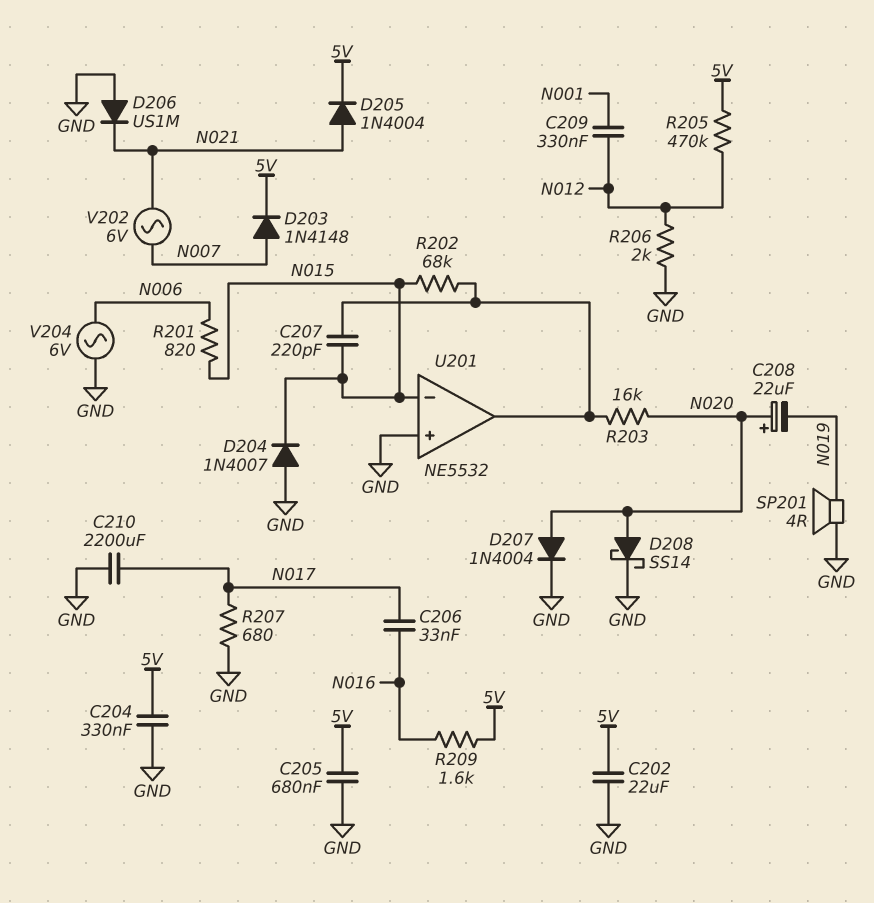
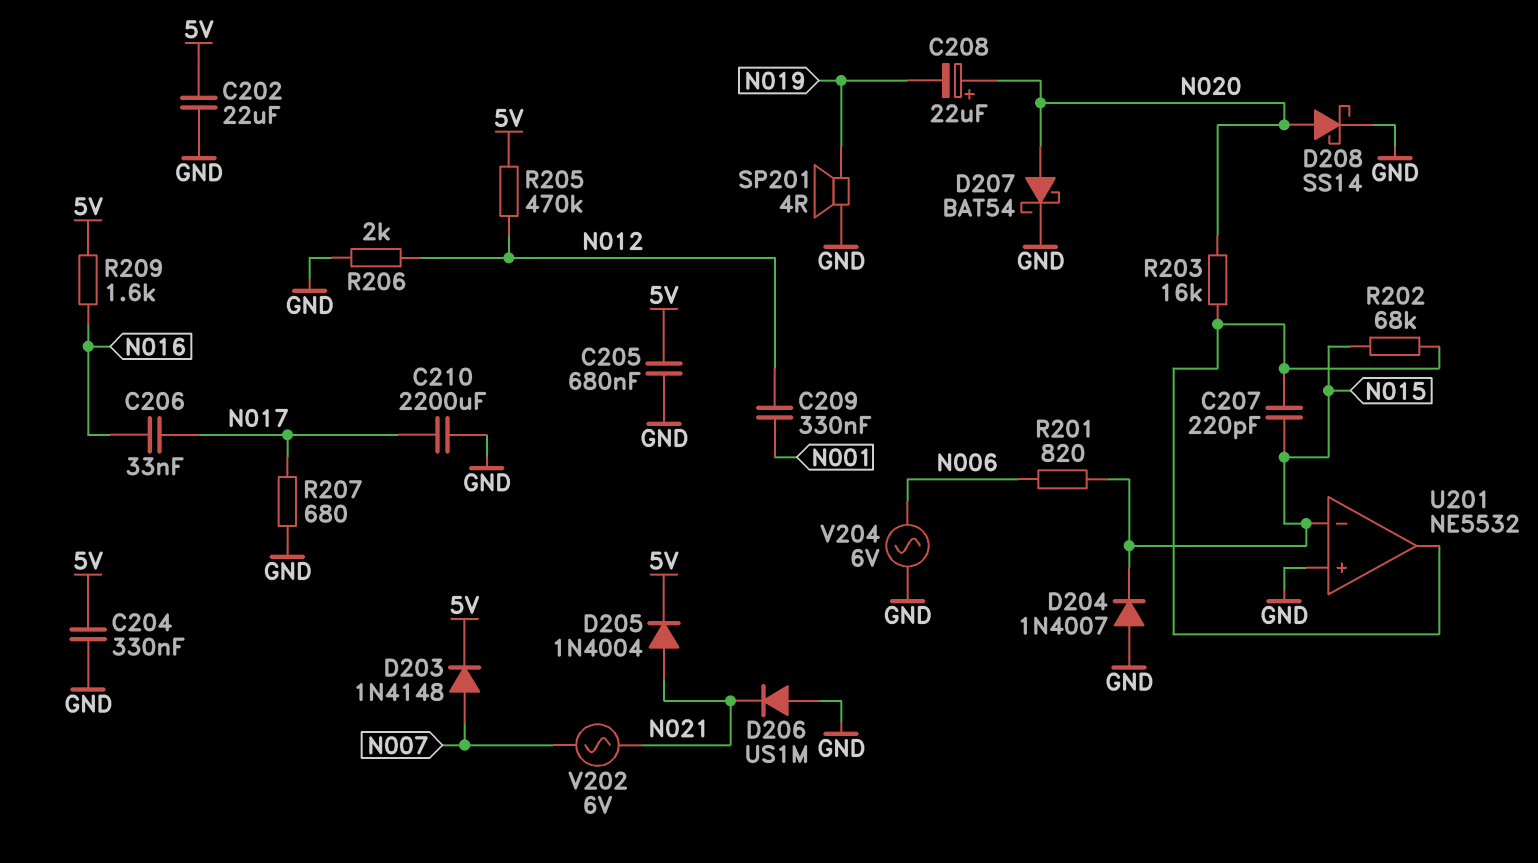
D207: diode 1N4004 (A N020, K GND) -> schottky BAT54 (A N020, K GND)

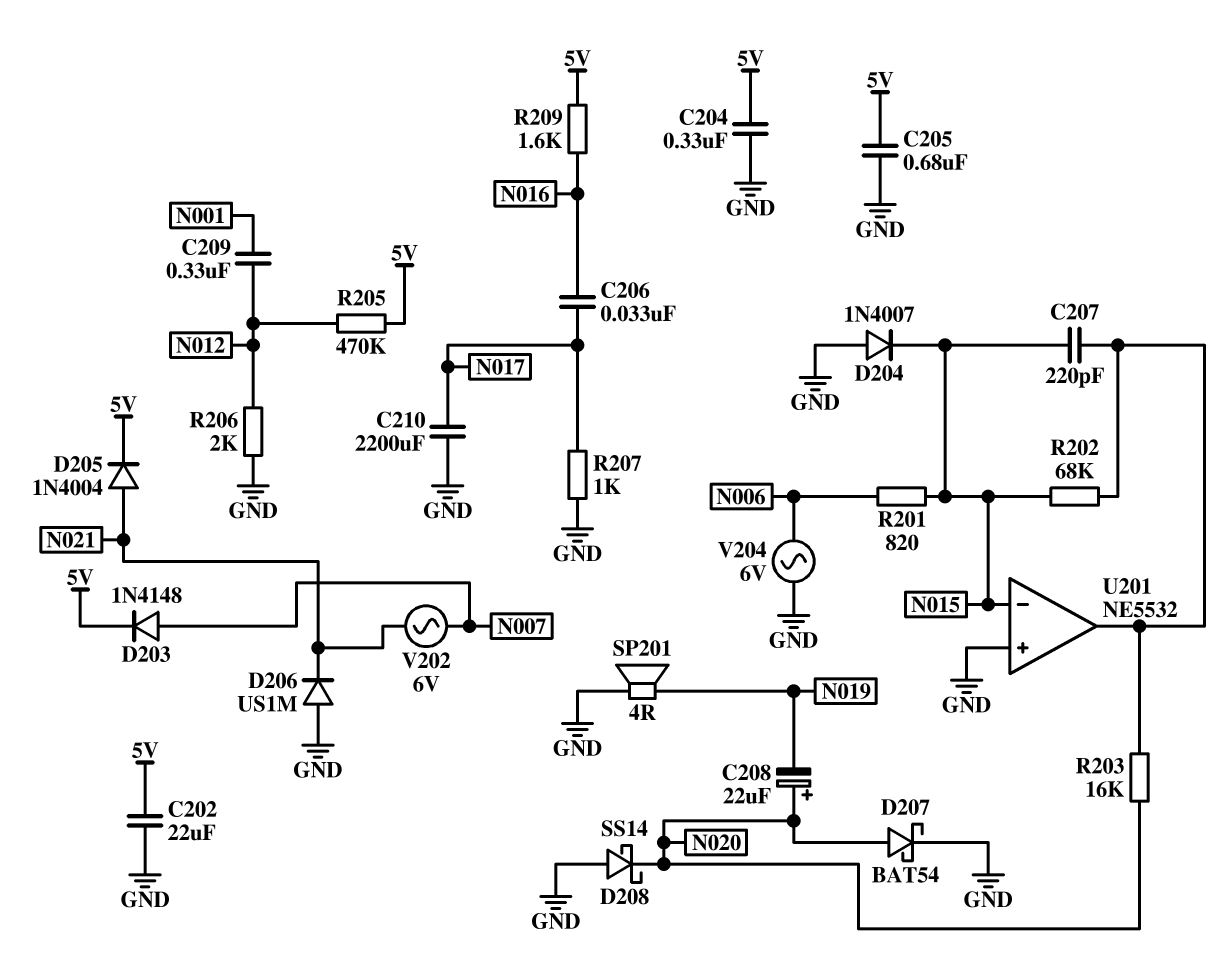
D208: schottky SS14 (A N020, K GND) -> schottky SS14 (A GND, K N020)
R207: 680 (GND, N017) -> 1k (GND, N017)

